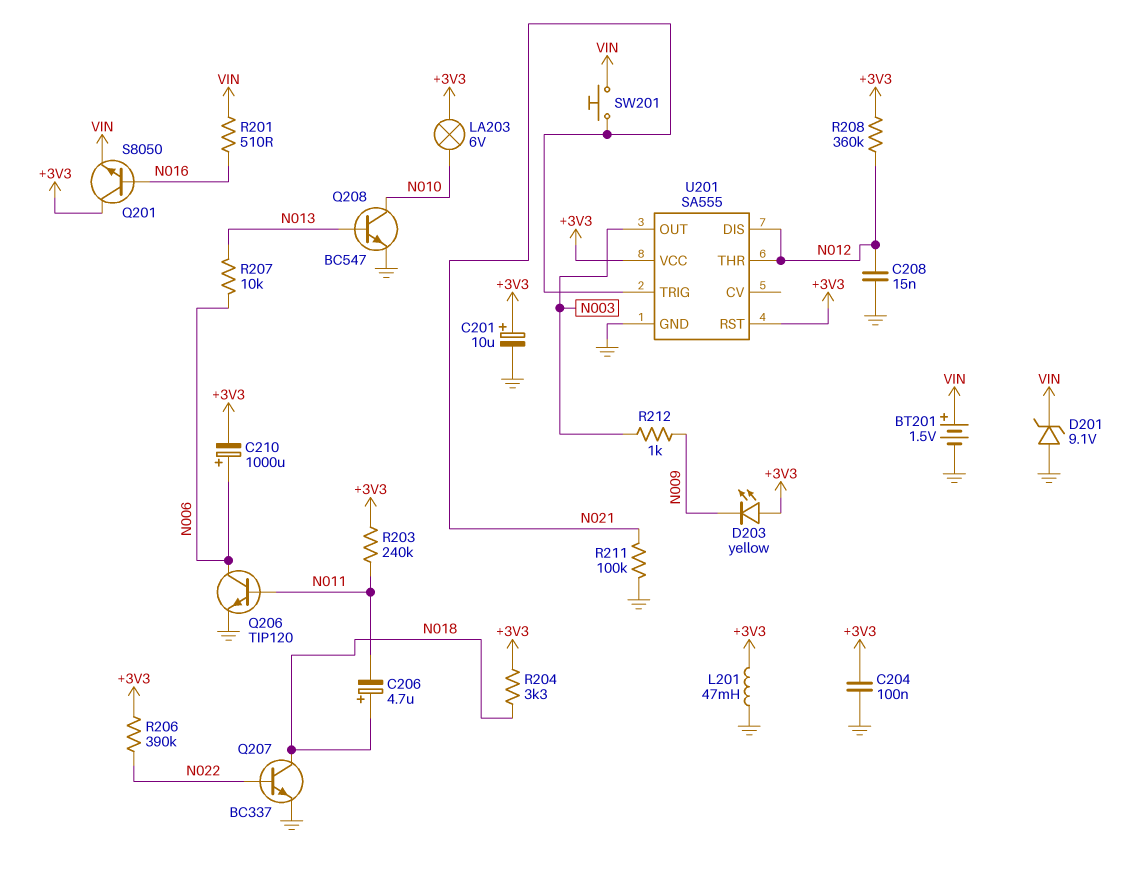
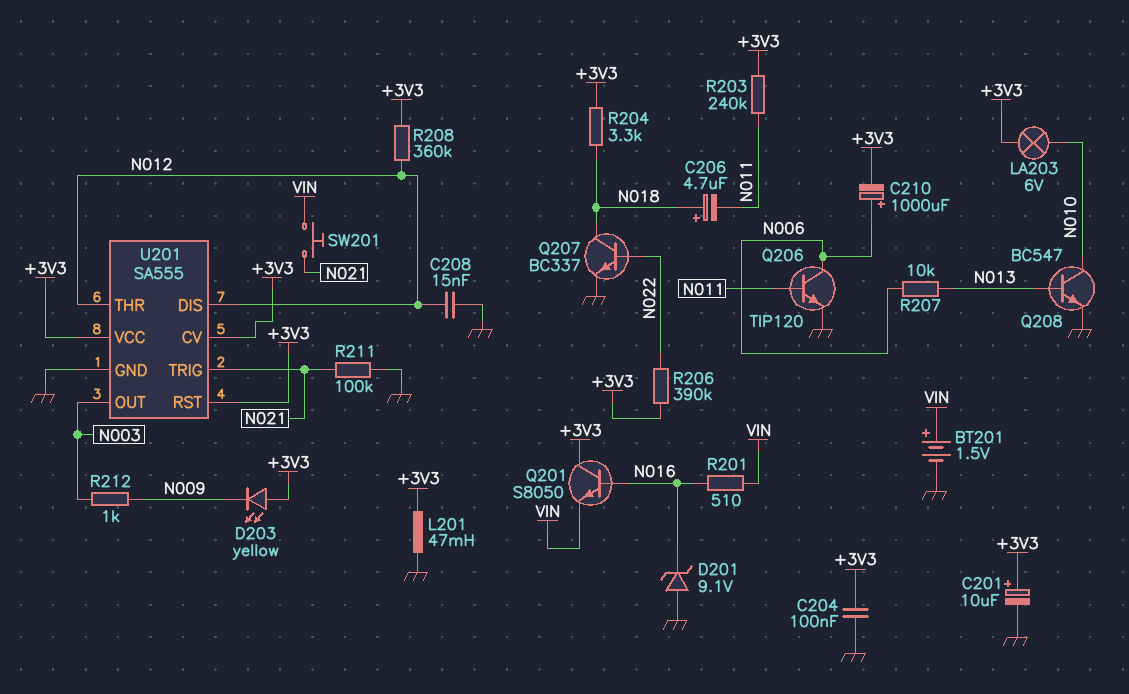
D201: zener 9.1V (A GND, K VIN) -> zener 9.1V (A GND, K N016)
U201 pin CV: none -> +3V3

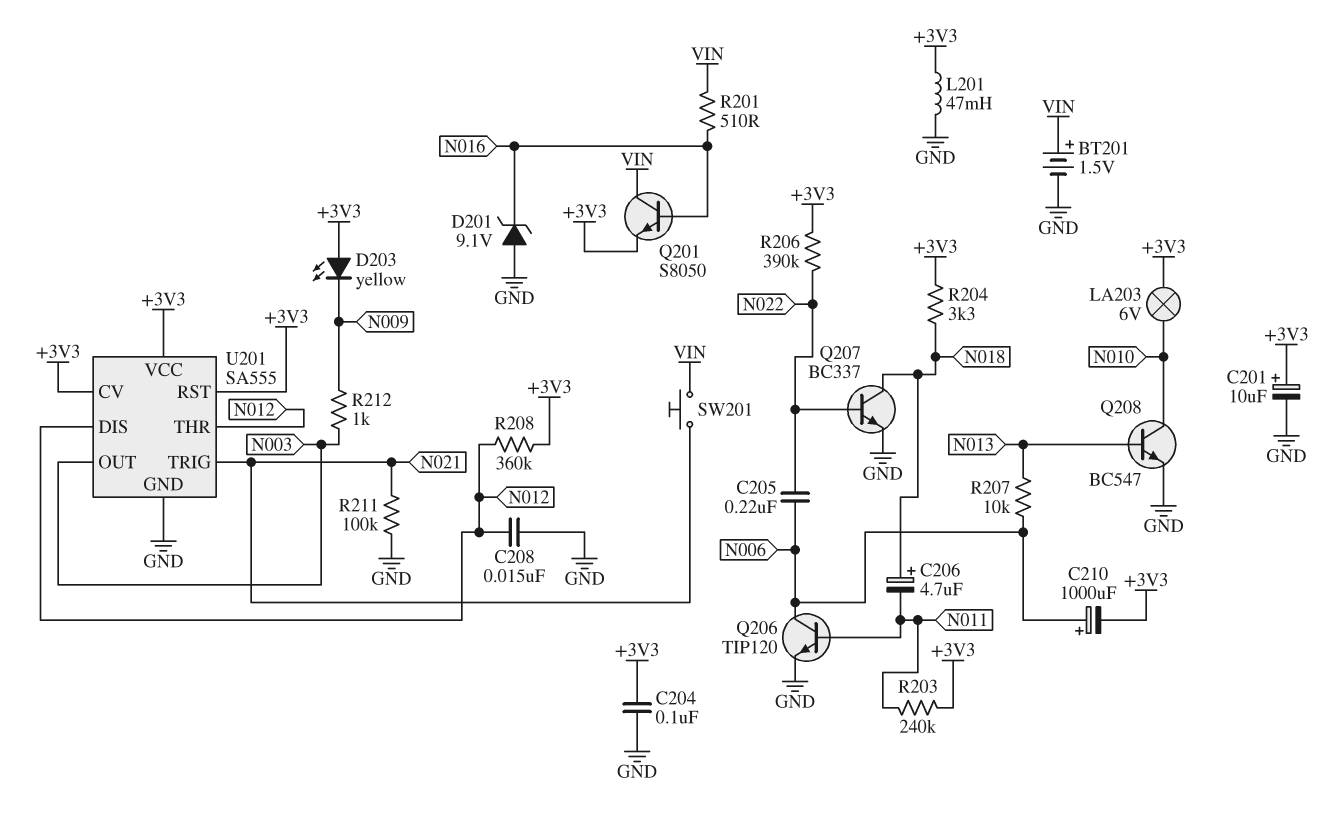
C205: none -> 220nF (N006, N022)
Q201: NPN S8050 (B N016, C +3V3, E VIN) -> NPN S8050 (B N016, C VIN, E +3V3)

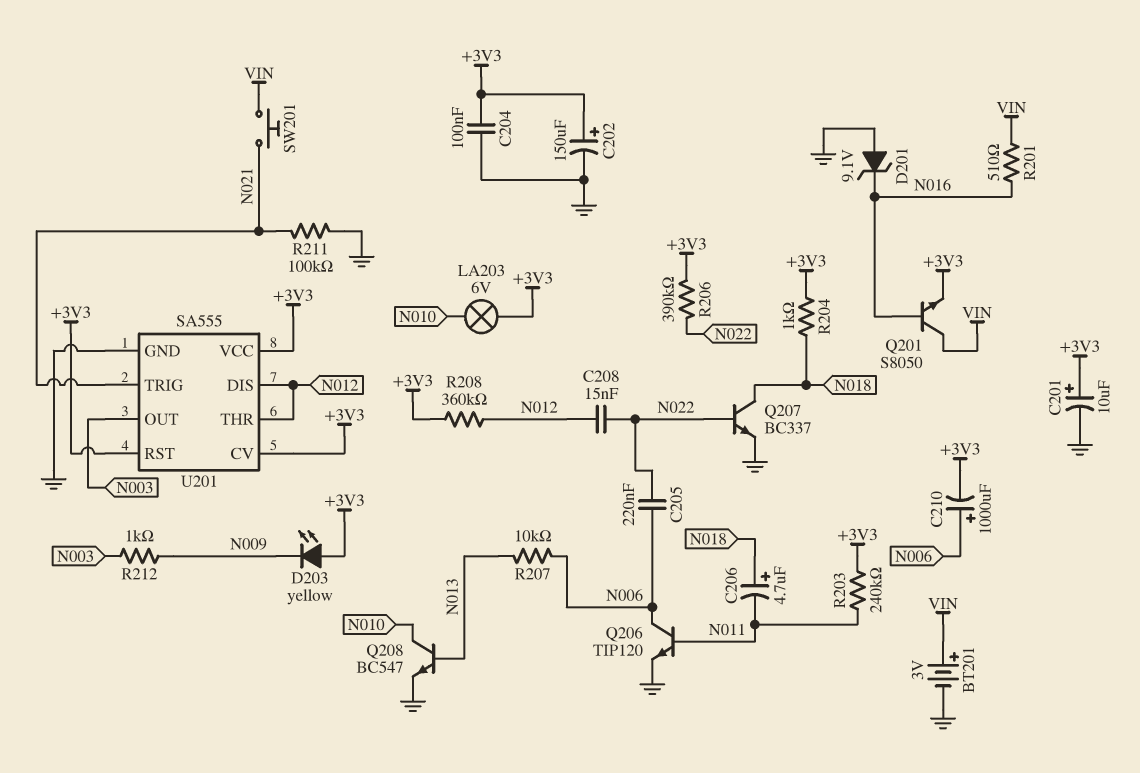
BT201: 1.5V (plus VIN, minus GND) -> 3V (plus VIN, minus GND)
C202: none -> 150uF (plus +3V3, minus GND)
C208: 15nF (GND, N012) -> 15nF (N012, N022)
L201: 47mH (+3V3, GND) -> none
R204: 3.3k (+3V3, N018) -> 1k (+3V3, N018)

